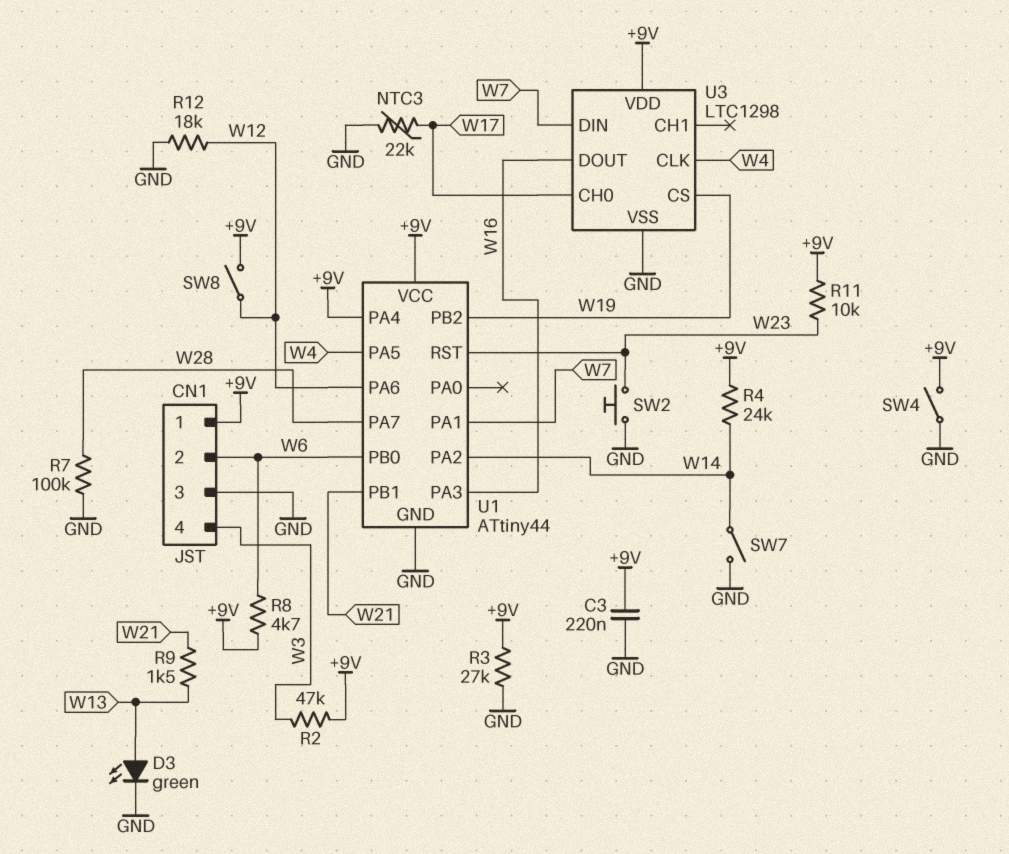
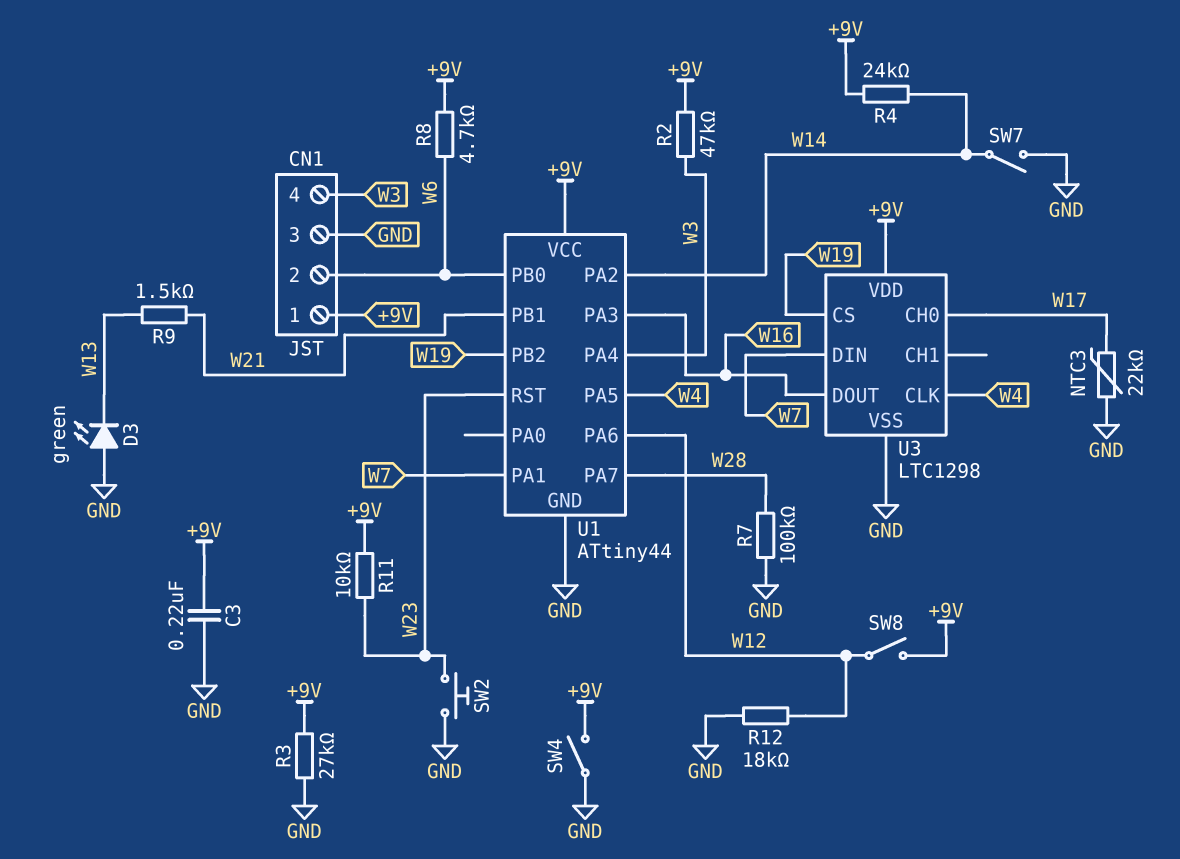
D3: LED green (A W13, K GND) -> LED green (A GND, K W13)
U1 pin PA4: +9V -> W3

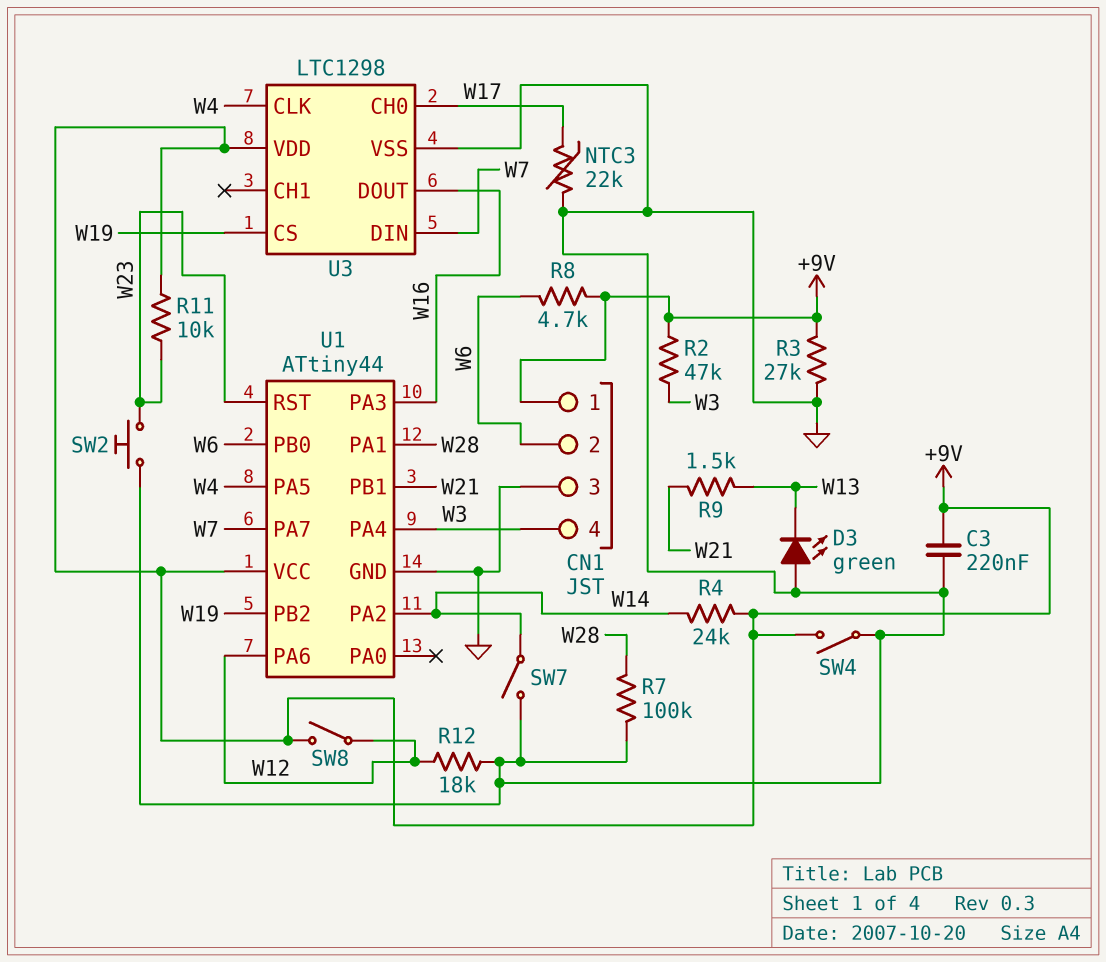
U1 pin PA1: W7 -> W28
U1 pin PA7: W28 -> W7

